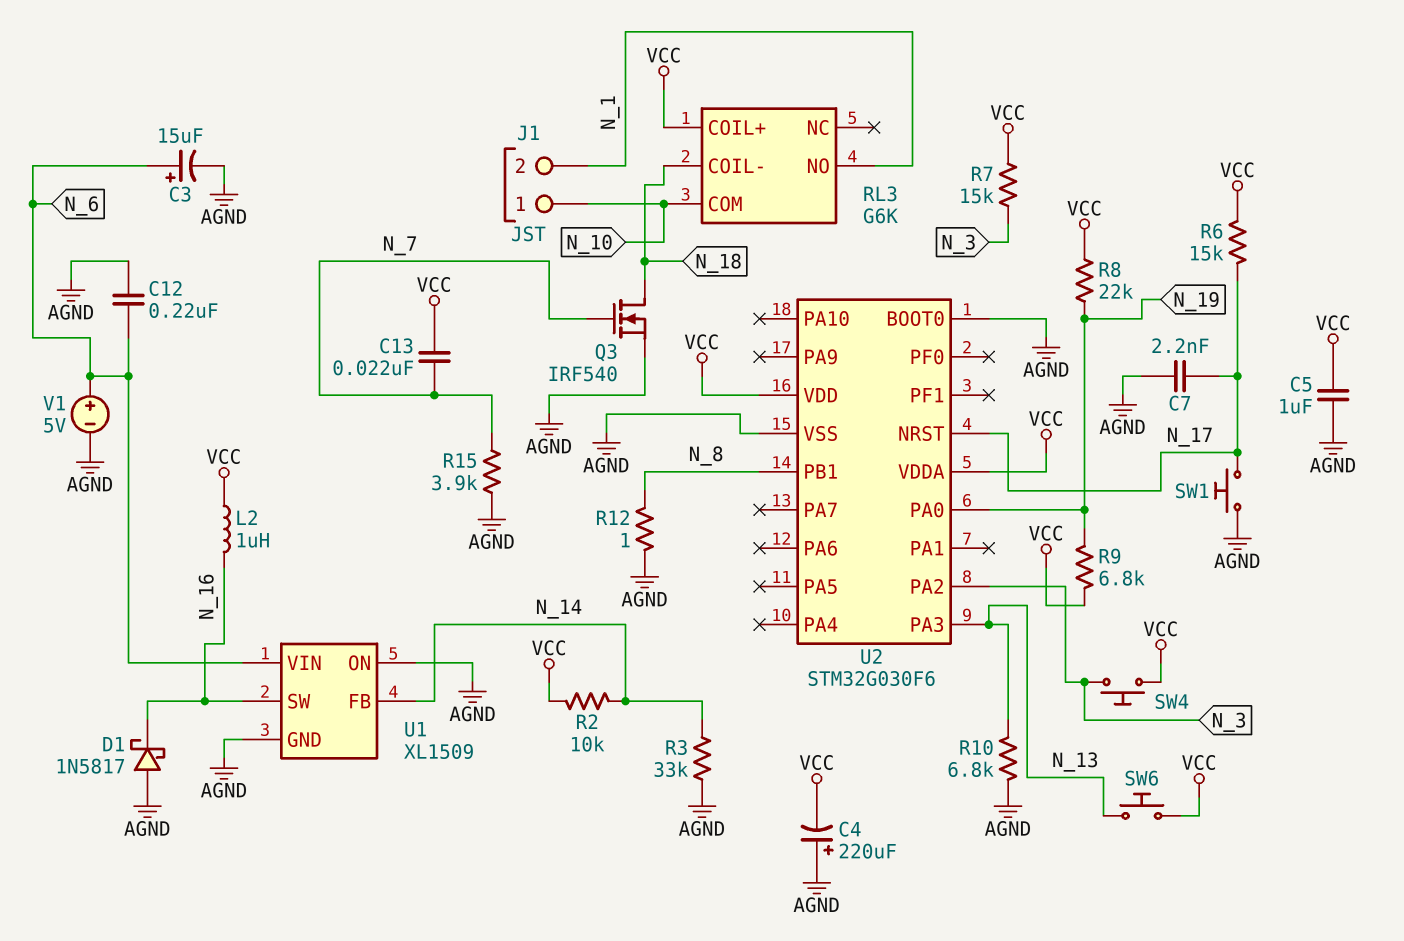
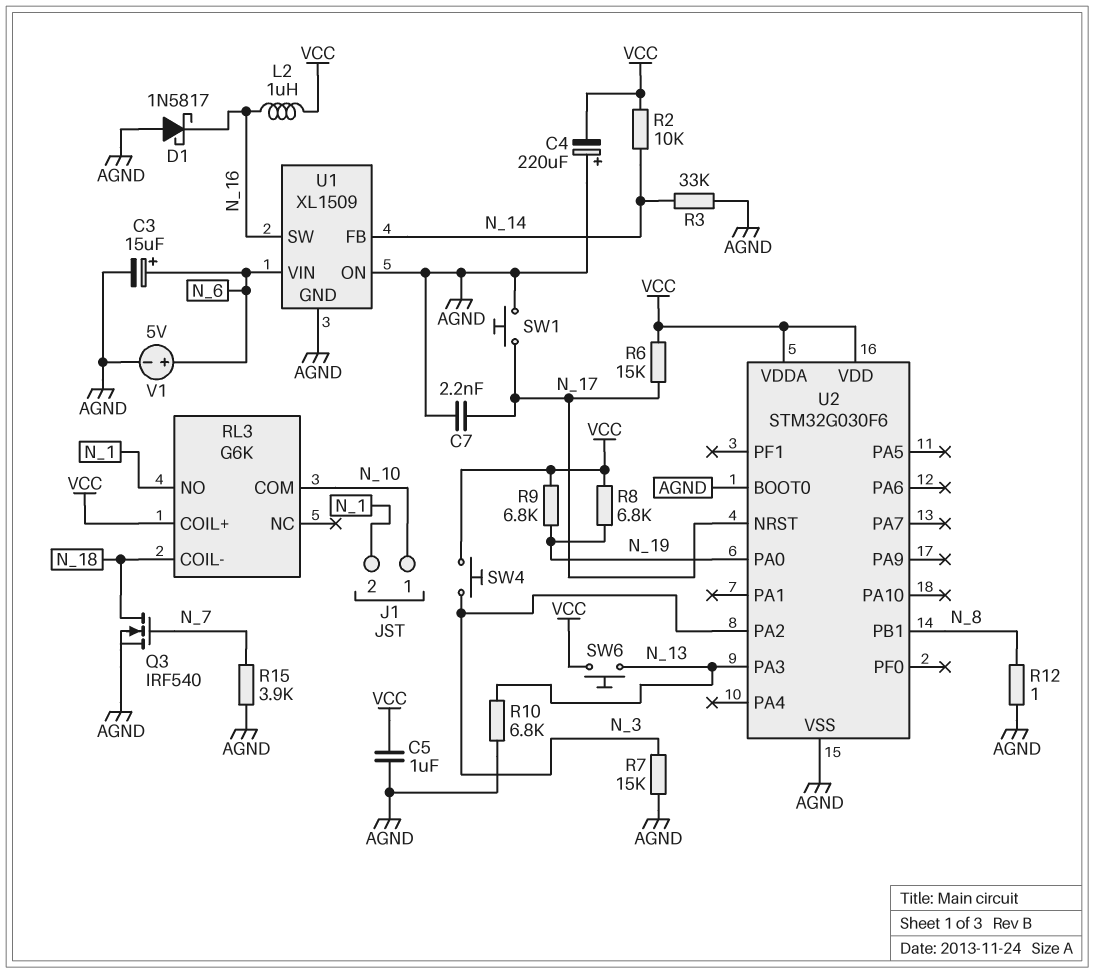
C12: 220nF (AGND, N_6) -> none
C13: 22nF (N_7, VCC) -> none
R7: 15k (N_3, VCC) -> 15k (AGND, N_3)
R8: 22k (N_19, VCC) -> 6.8k (N_19, VCC)

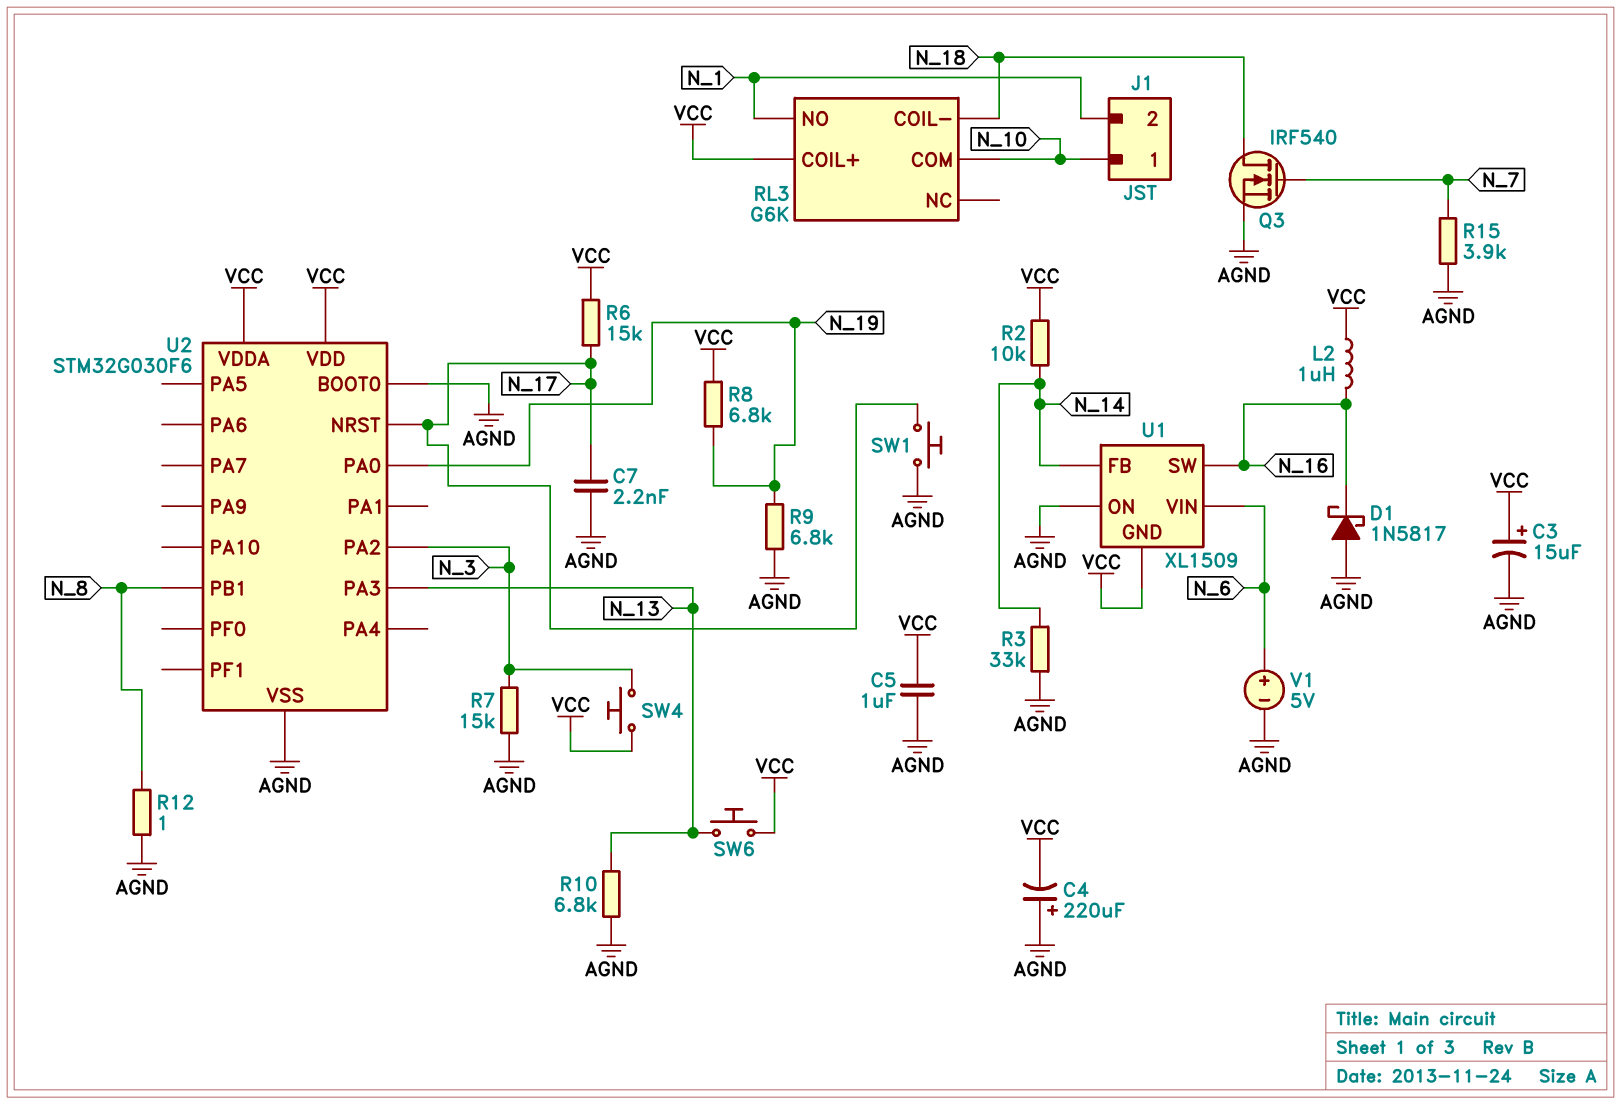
C3: 15uF (plus N_6, minus AGND) -> 15uF (plus VCC, minus AGND)
R9: 6.8k (N_19, VCC) -> 6.8k (AGND, N_19)
U1 pin GND: AGND -> VCC

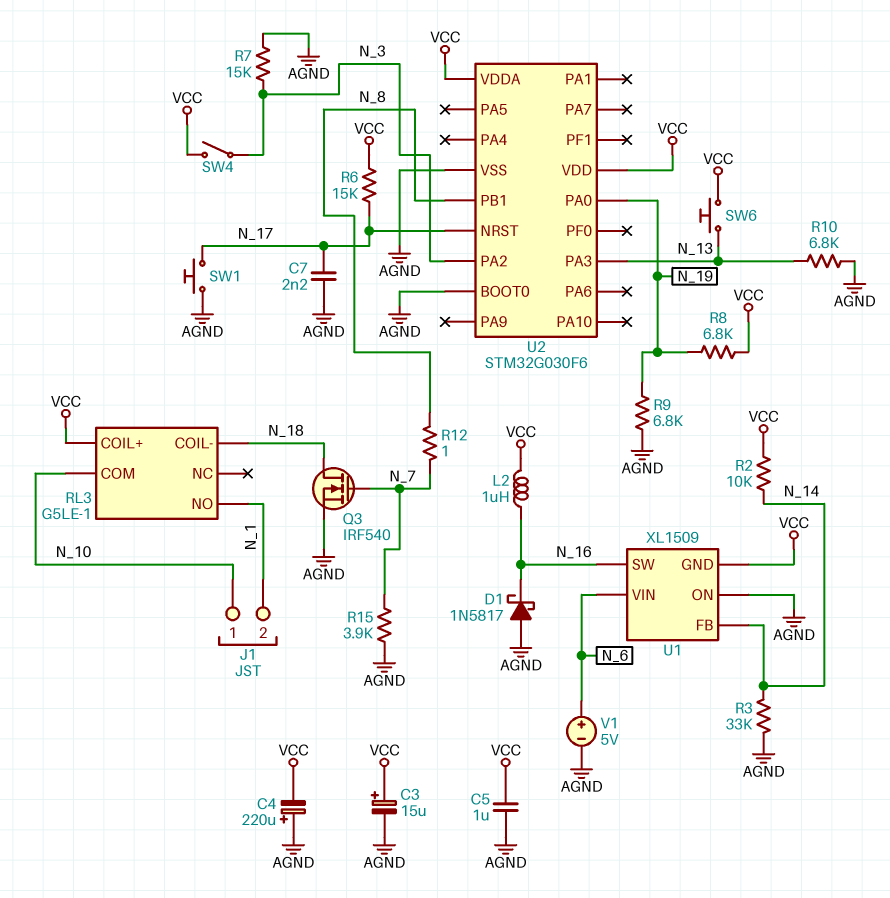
R12: 1 (AGND, N_8) -> 1 (N_7, N_8)
RL3: G6K -> G5LE-1
SW4: button (N_3, VCC) -> switch (N_3, VCC)

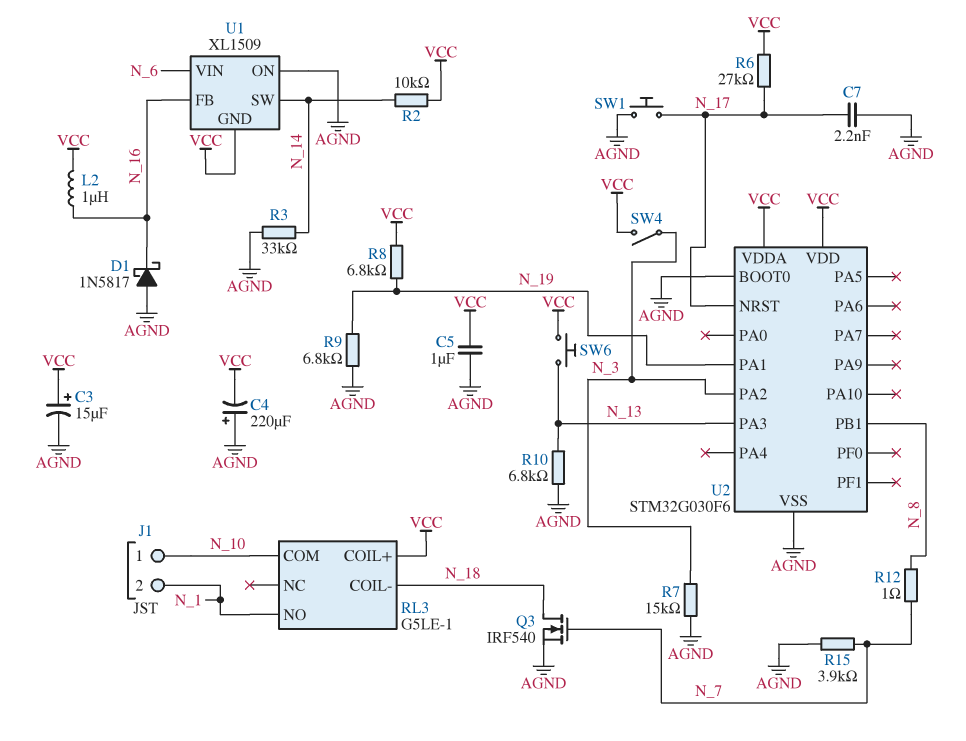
R6: 15k (N_17, VCC) -> 27k (N_17, VCC)
U1 pin FB: N_14 -> N_16
U1 pin SW: N_16 -> N_14
U2 pin PA0: N_19 -> none
U2 pin PA1: none -> N_19
V1: 5V (plus N_6, minus AGND) -> none

